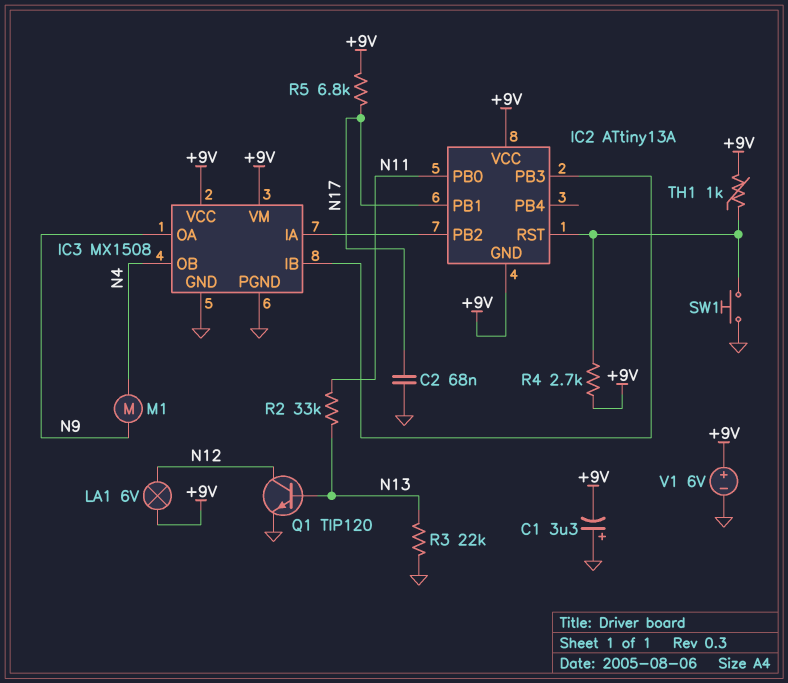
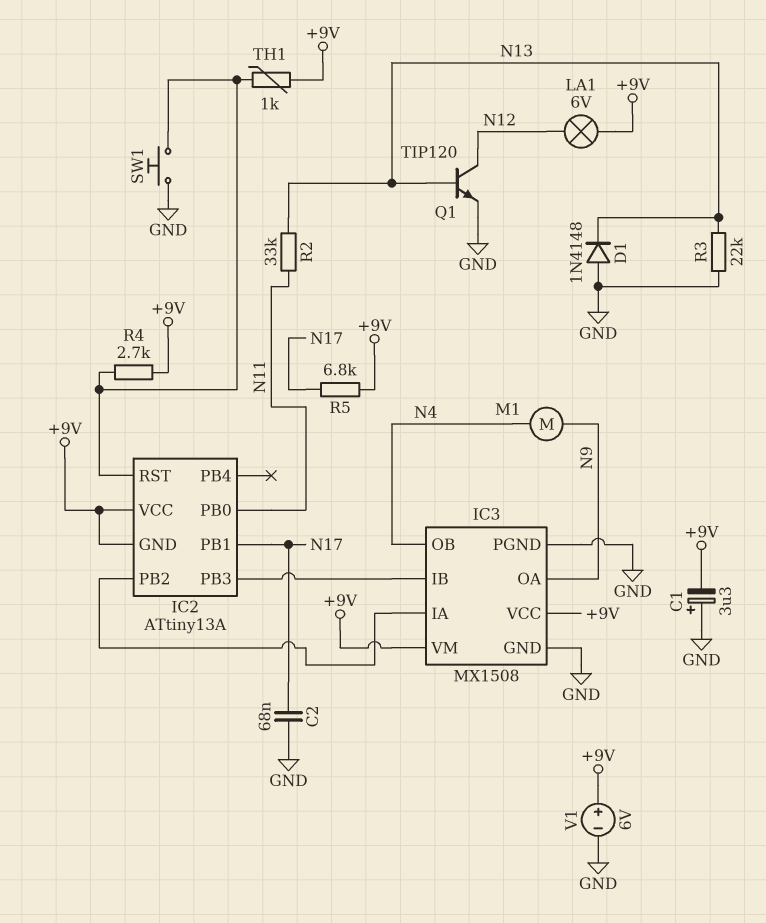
D1: none -> diode 1N4148 (A GND, K N13)

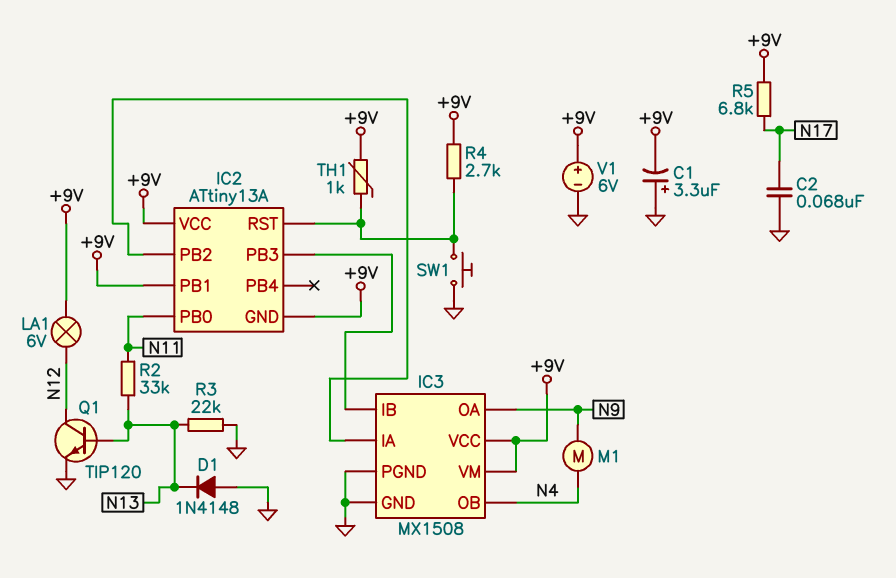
IC2 pin PB1: N17 -> +9V

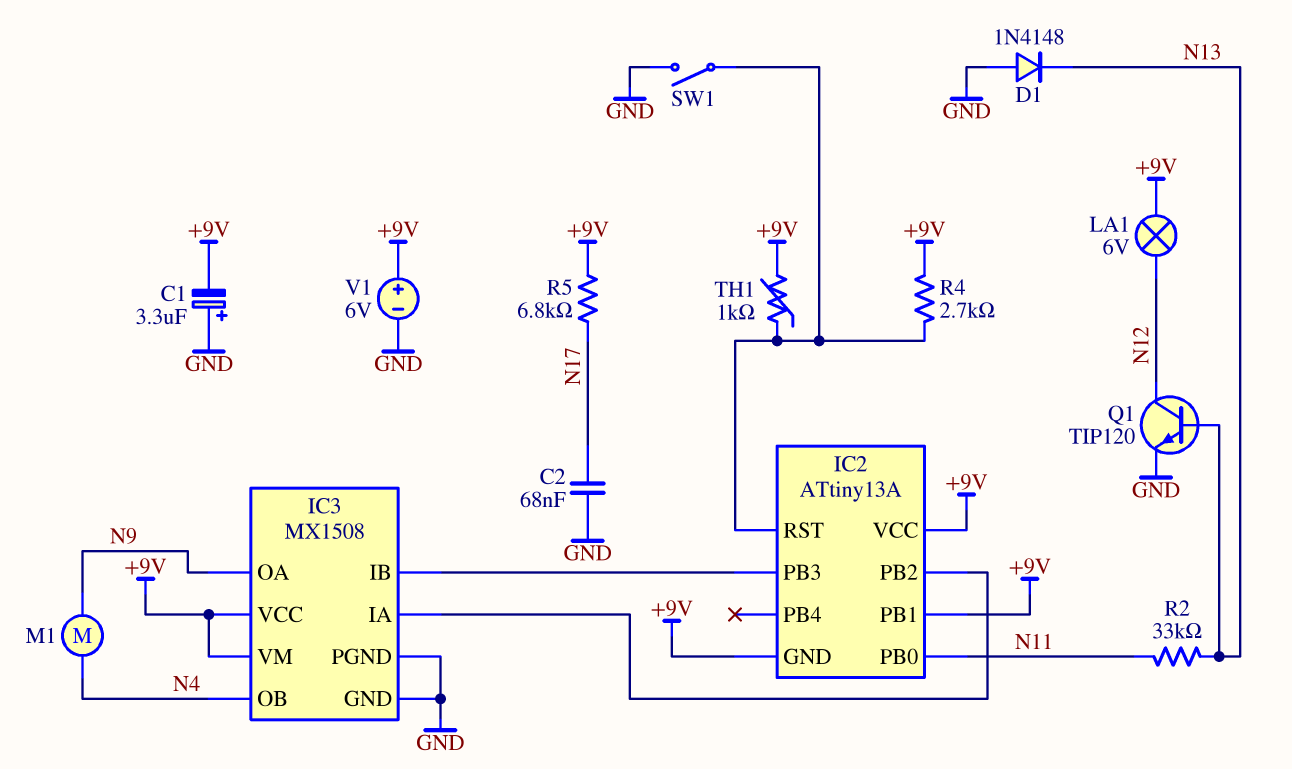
R3: 22k (GND, N13) -> none
SW1: button (GND, IC2/RST) -> switch (GND, IC2/RST)

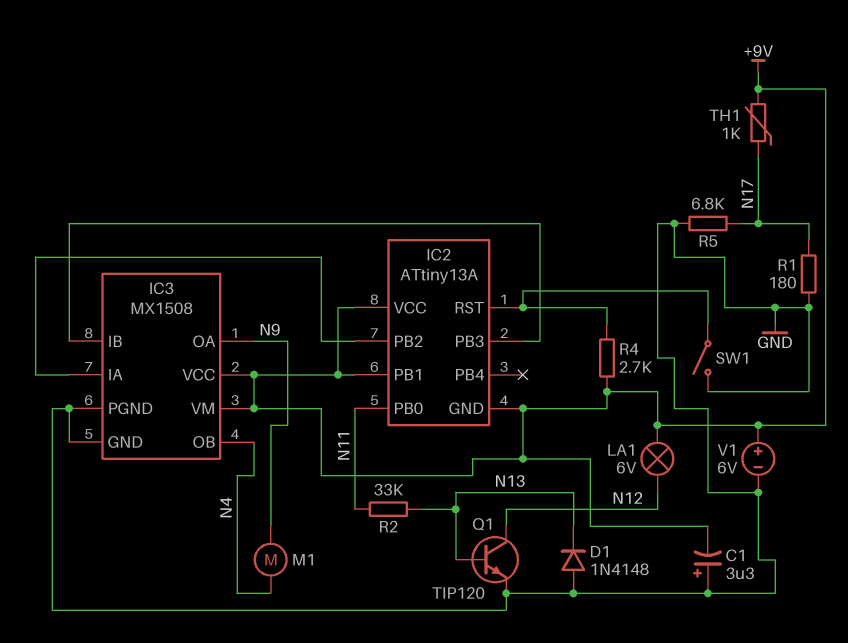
C2: 68nF (GND, N17) -> none
R1: none -> 180 (GND, N17)
R5: 6.8k (+9V, N17) -> 6.8k (GND, N17)
TH1: 1k (+9V, IC2/RST) -> 1k (+9V, N17)

